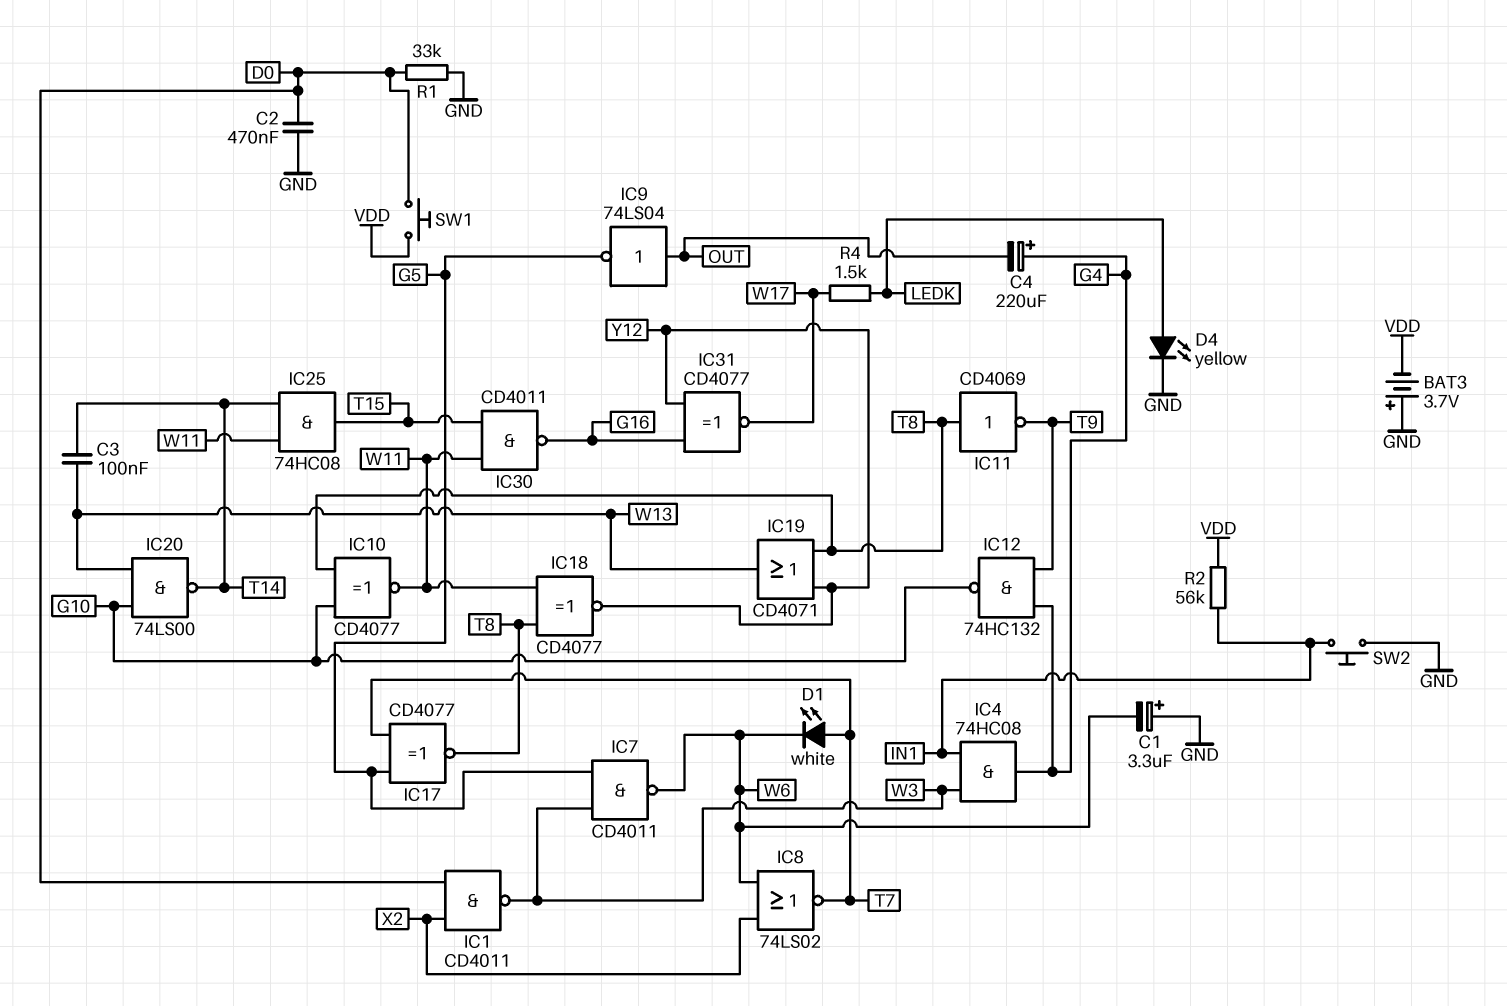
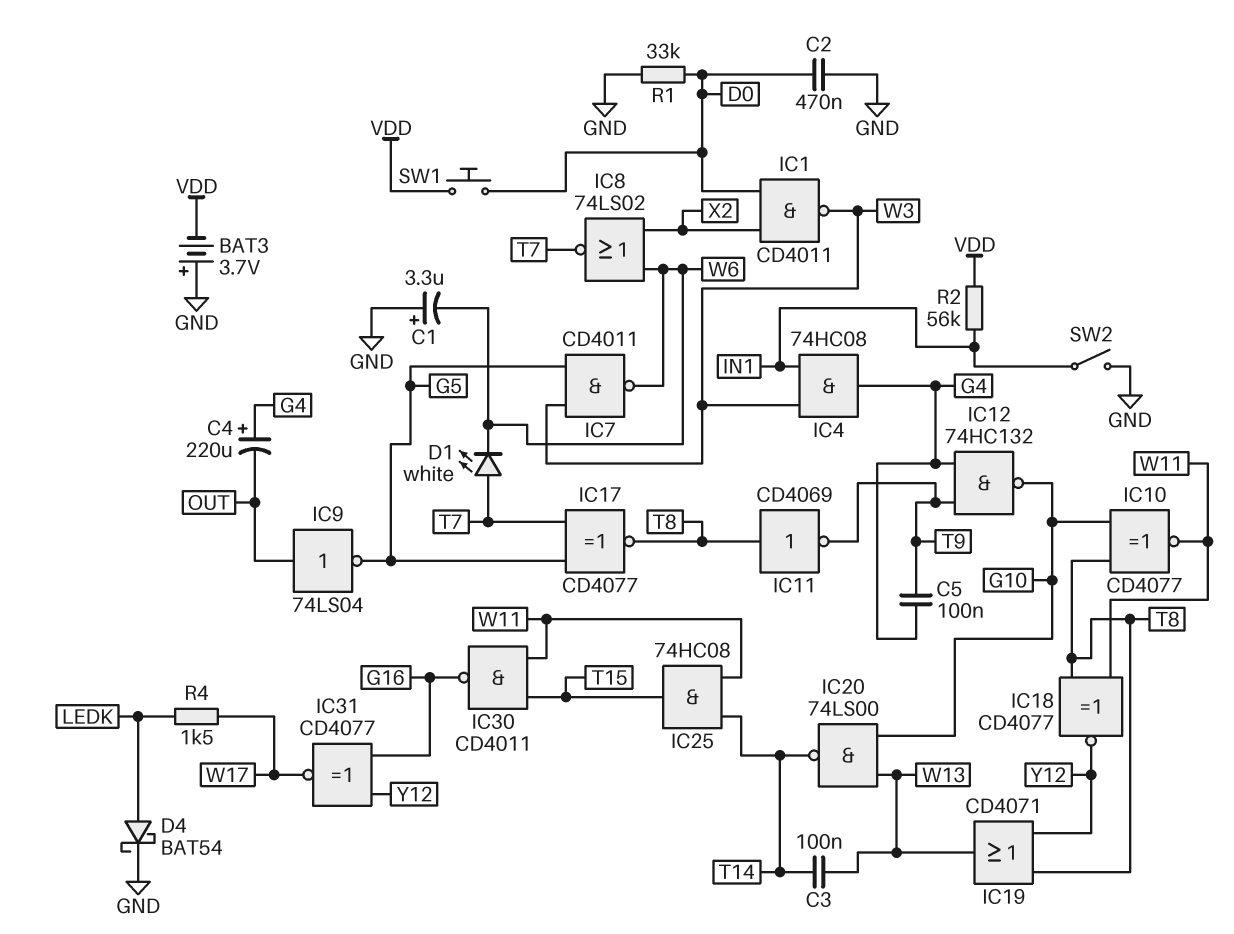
C5: none -> 100nF (G4, T9)
D4: LED yellow (A LEDK, K GND) -> schottky BAT54 (A LEDK, K GND)
SW2: button (GND, IN1) -> switch (GND, IN1)

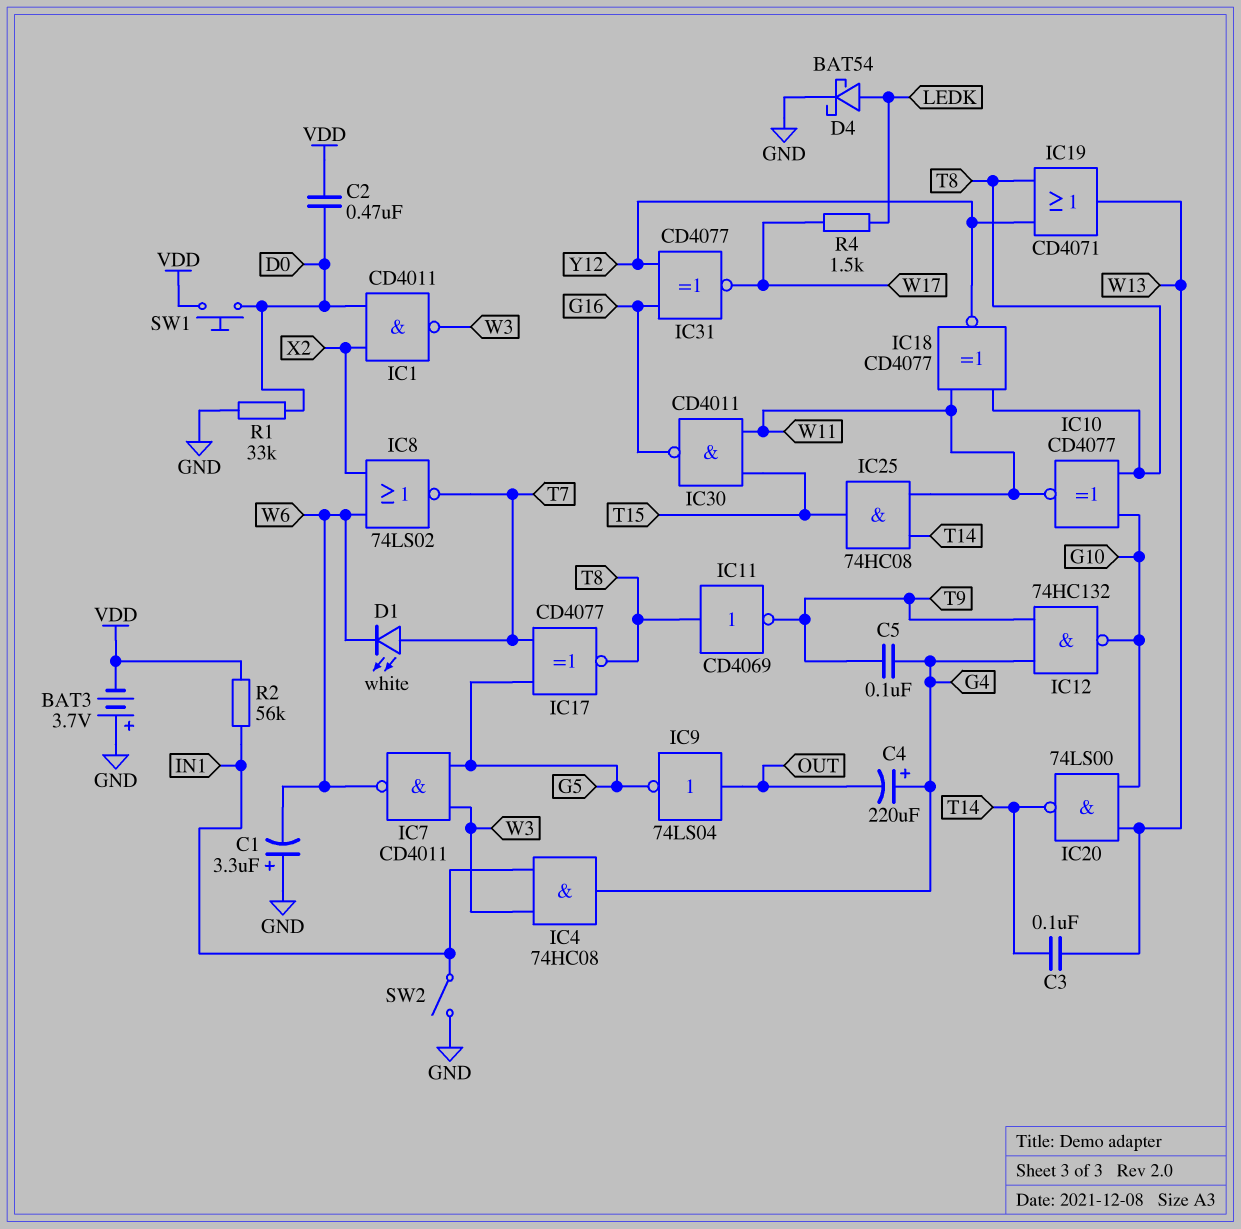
C2: 470nF (D0, GND) -> 470nF (D0, VDD)

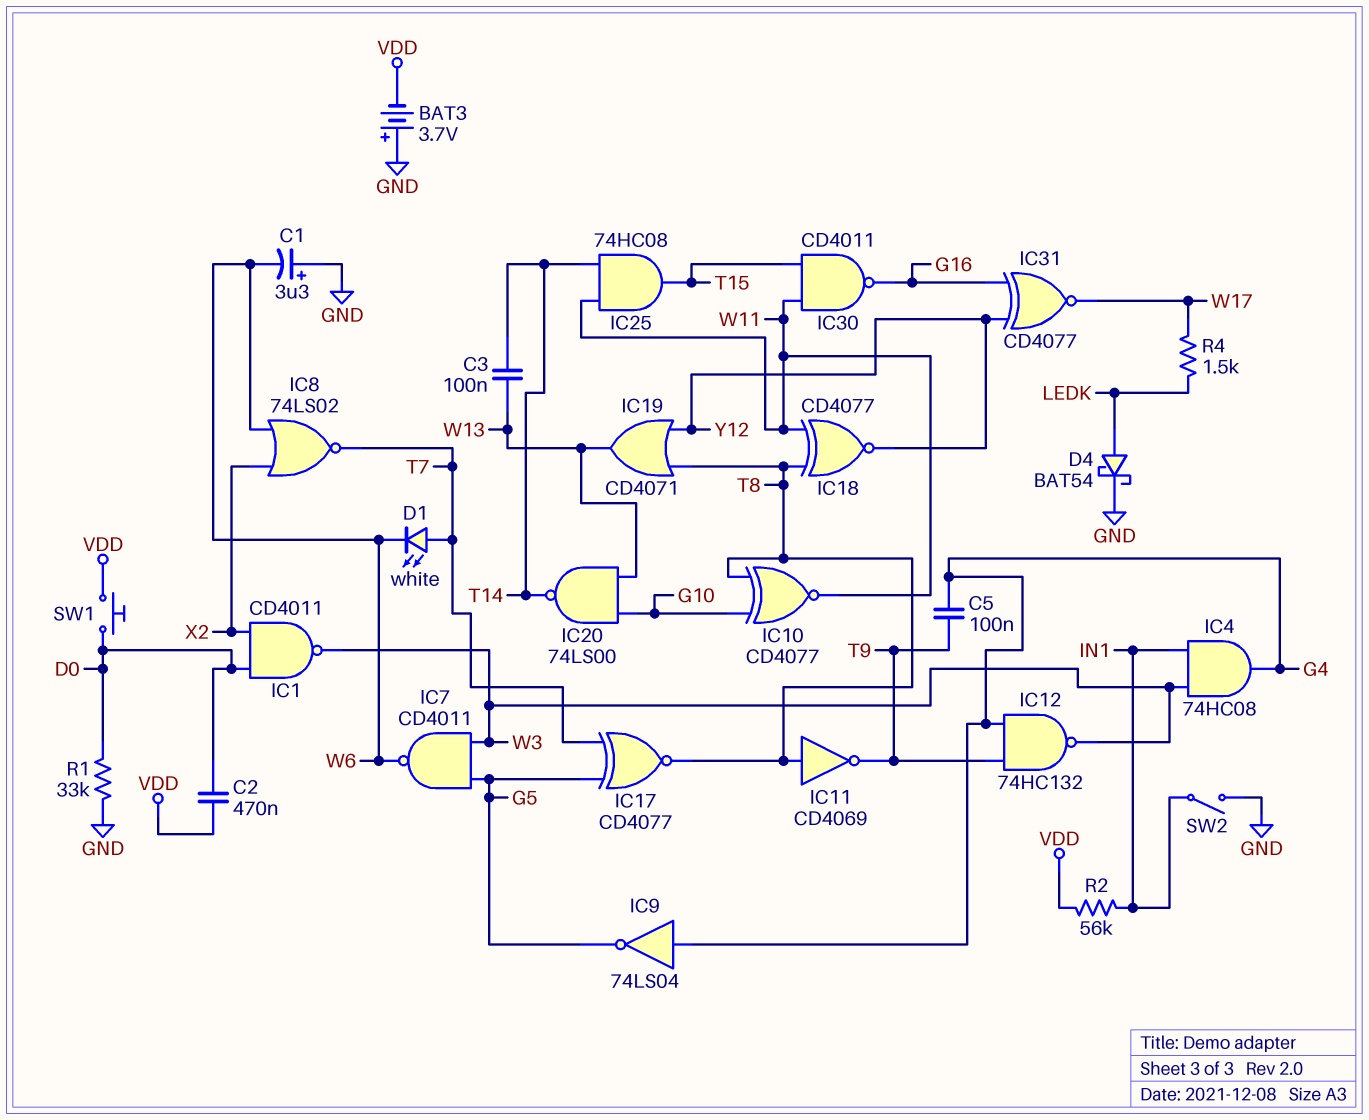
C4: 220uF (plus G4, minus OUT) -> none
IC9: NOT 74LS04 (in OUT, out G5) -> NOT 74LS04 (in G4, out G5)
IC12: NAND 74HC132 (in G4, in T9, out G10) -> NAND 74HC132 (in G4, in T9, out W3)

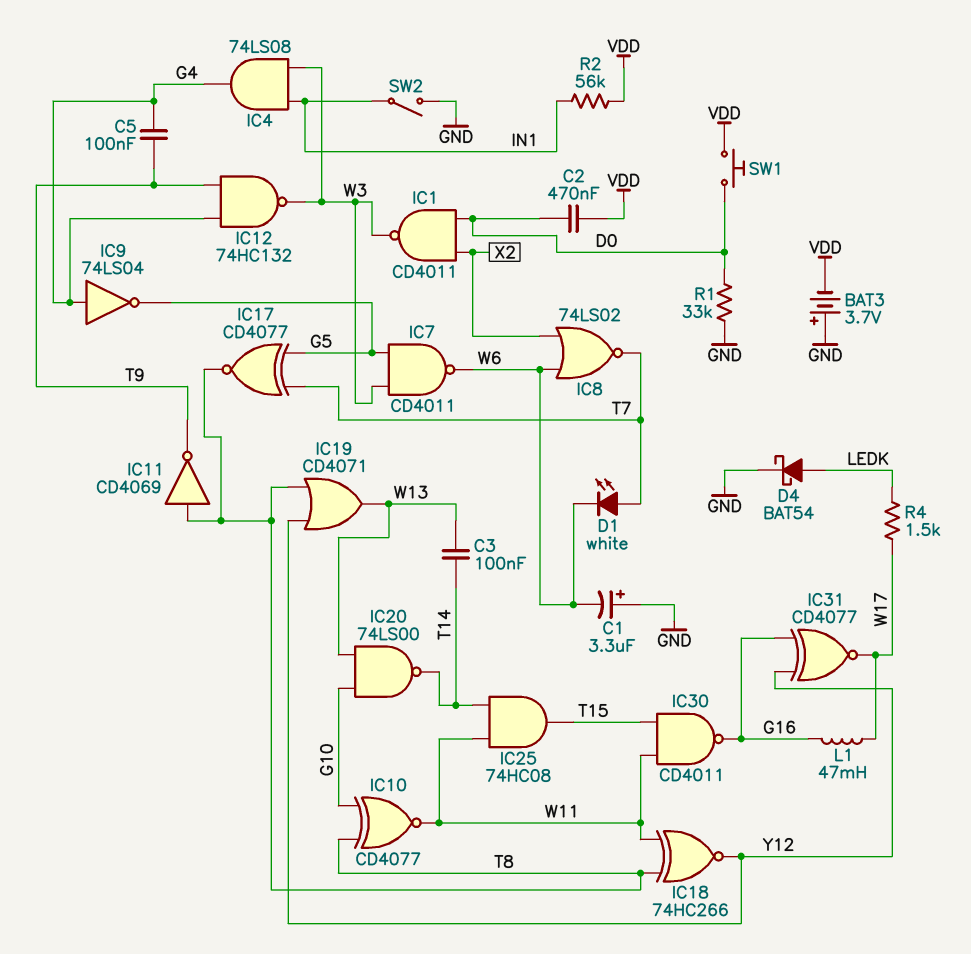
IC4: AND 74HC08 (in IN1, in W3, out G4) -> AND 74LS08 (in IN1, in W3, out G4)
IC18: XNOR CD4077 (in T8, in W11, out Y12) -> XNOR 74HC266 (in T8, in W11, out Y12)
L1: none -> 47mH (G16, W17)

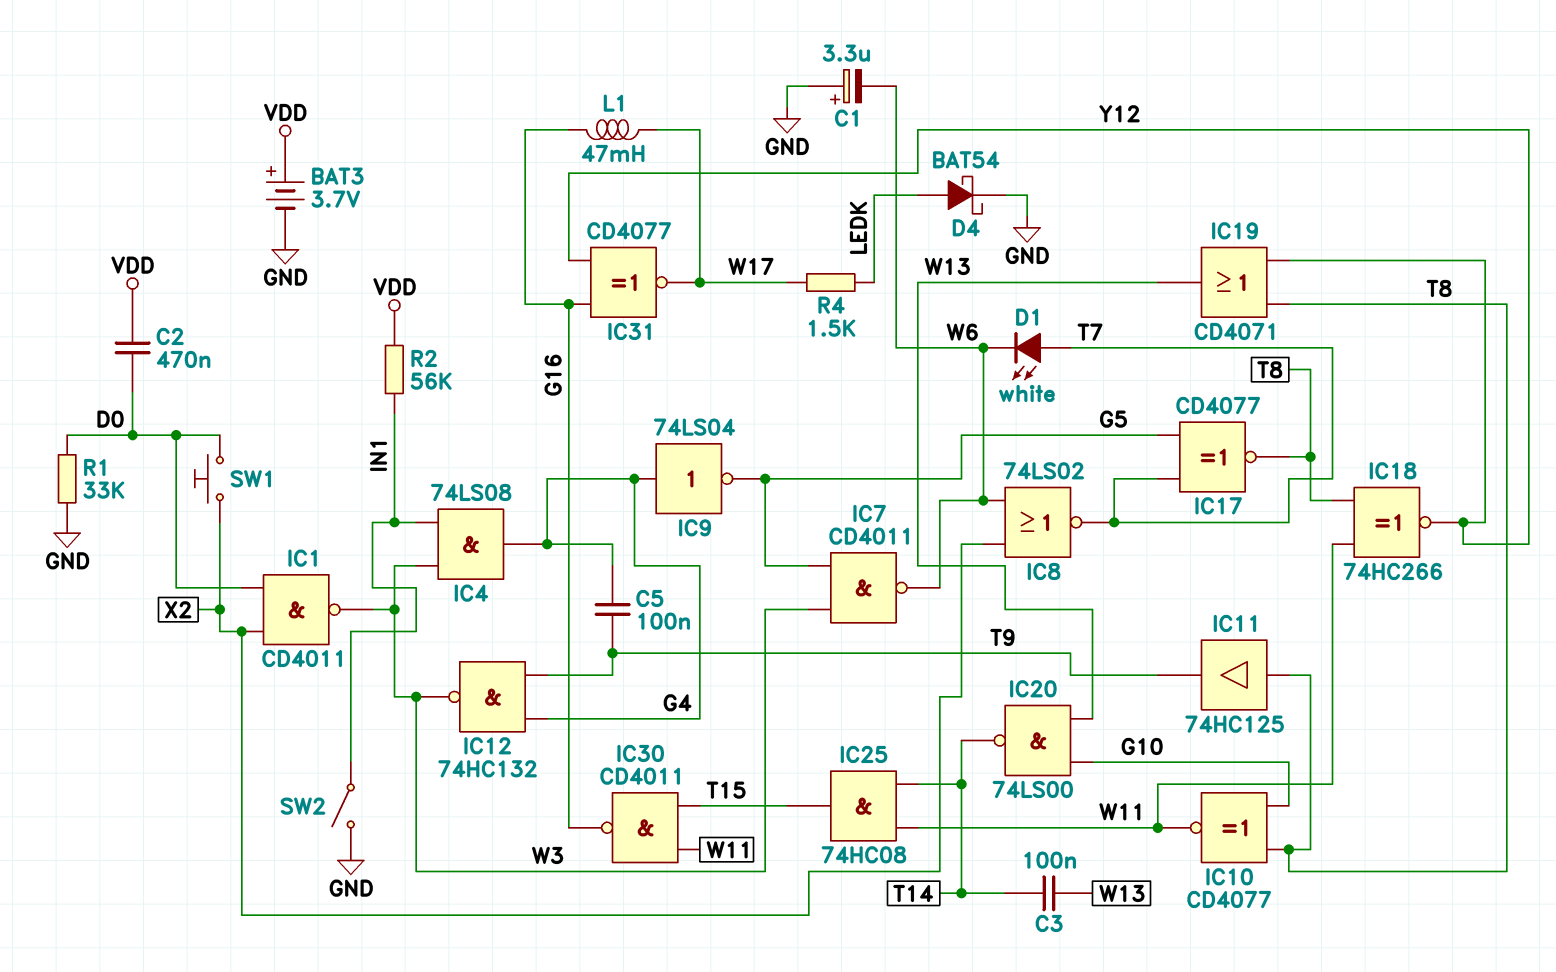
BAT3: 3.7V (plus GND, minus VDD) -> 3.7V (plus VDD, minus GND)
IC11: NOT CD4069 (in T8, out T9) -> buffer 74HC125 (in T8, out T9)
SW1: button (D0, VDD) -> button (D0, X2)

